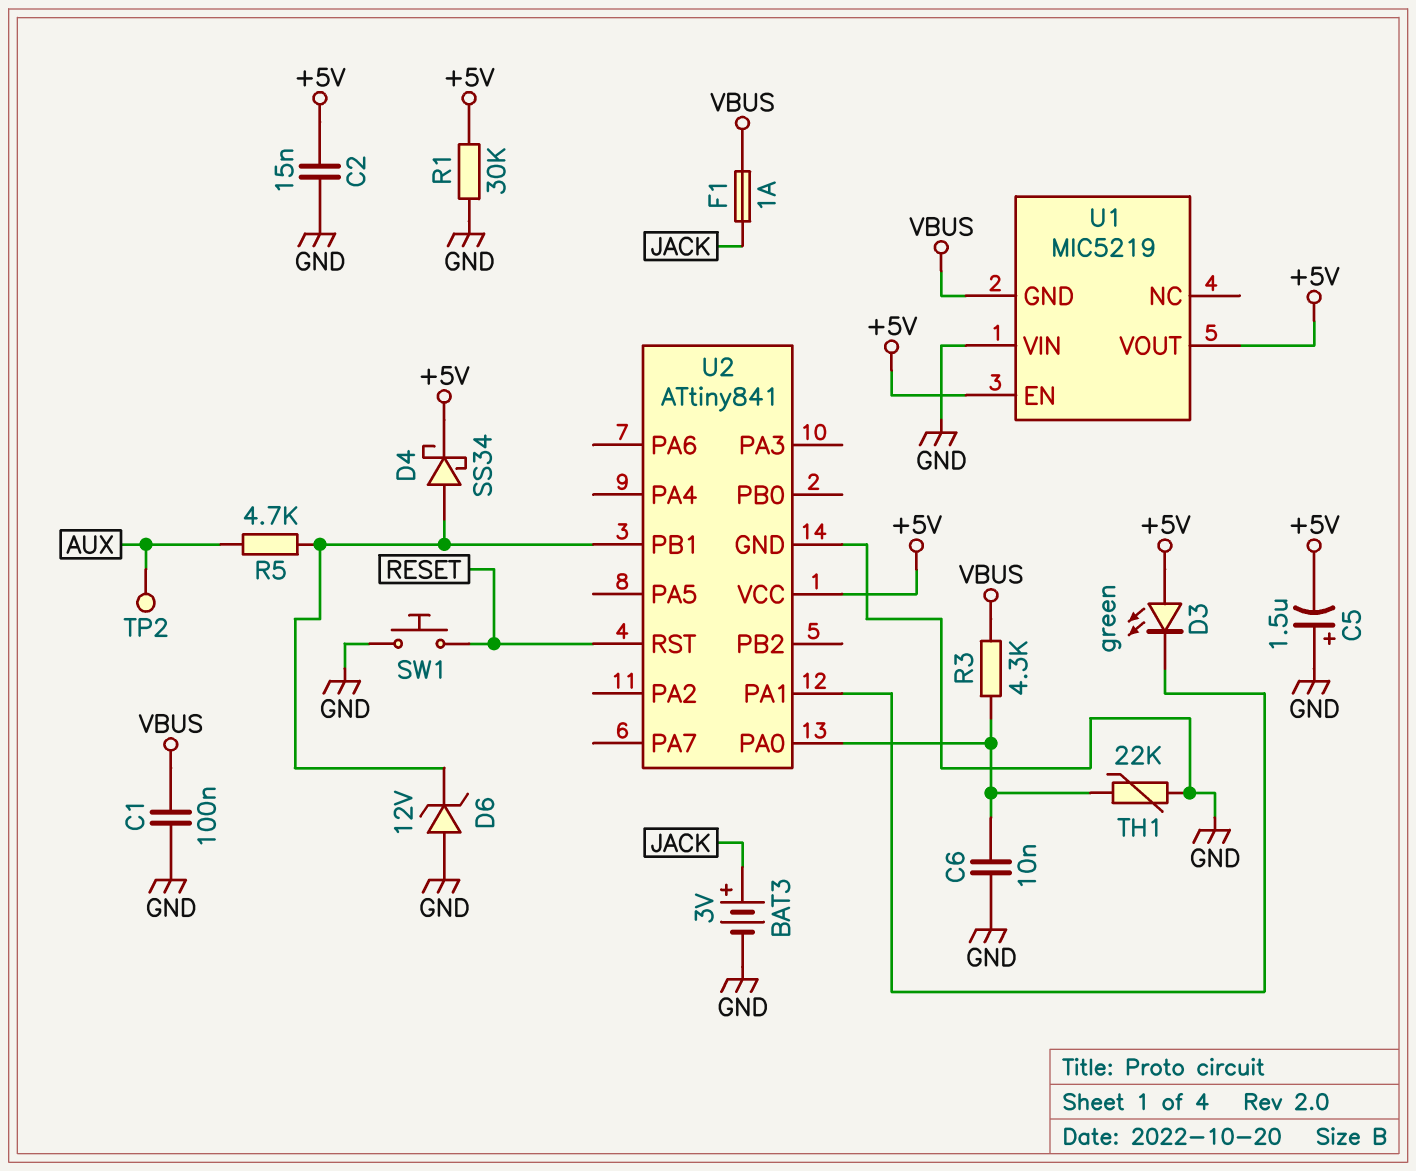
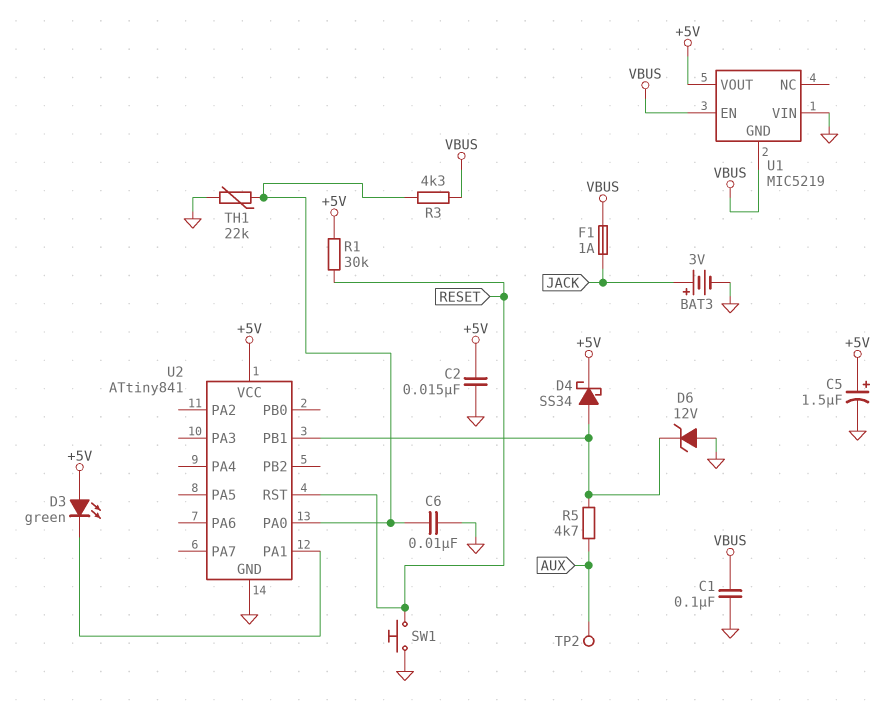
C5: 1.5uF (plus GND, minus +5V) -> 1.5uF (plus +5V, minus GND)
R1: 30k (+5V, GND) -> 30k (+5V, RESET)
U1 pin EN: +5V -> VBUS

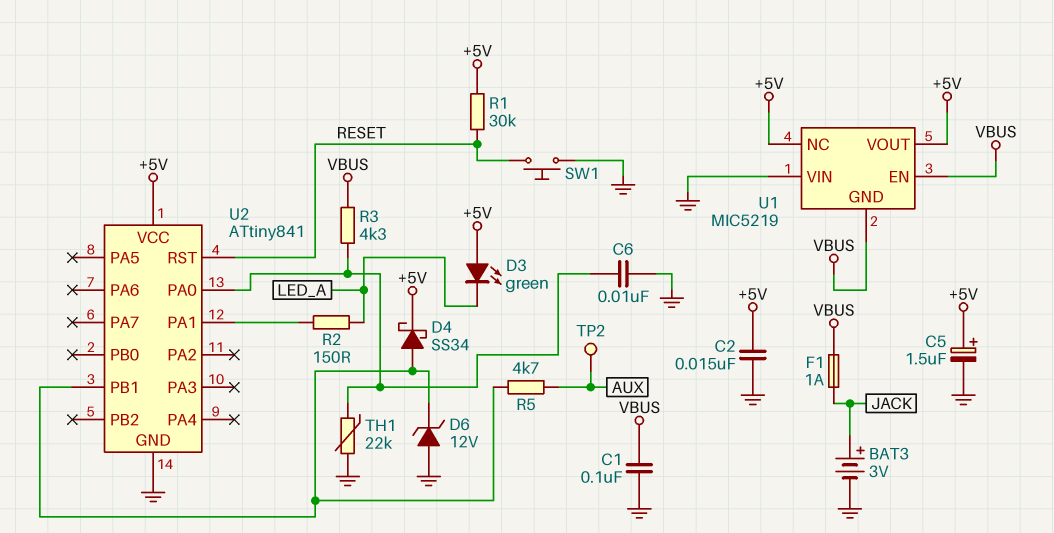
D3: LED green (A +5V, K U2/PA1) -> LED green (A +5V, K LED_A)
R2: none -> 150 (LED_A, U2/PA1)
U1 pin NC: none -> +5V

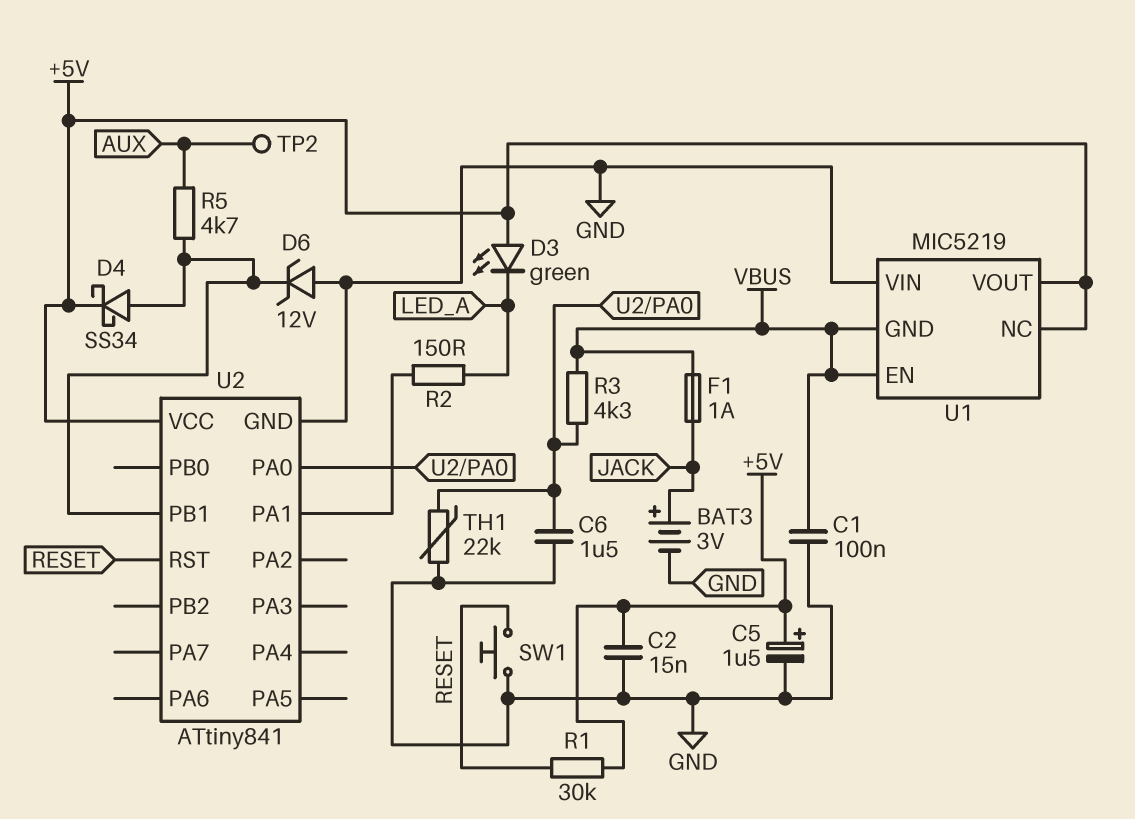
C6: 10nF (GND, U2/PA0) -> 1.5uF (GND, U2/PA0)

